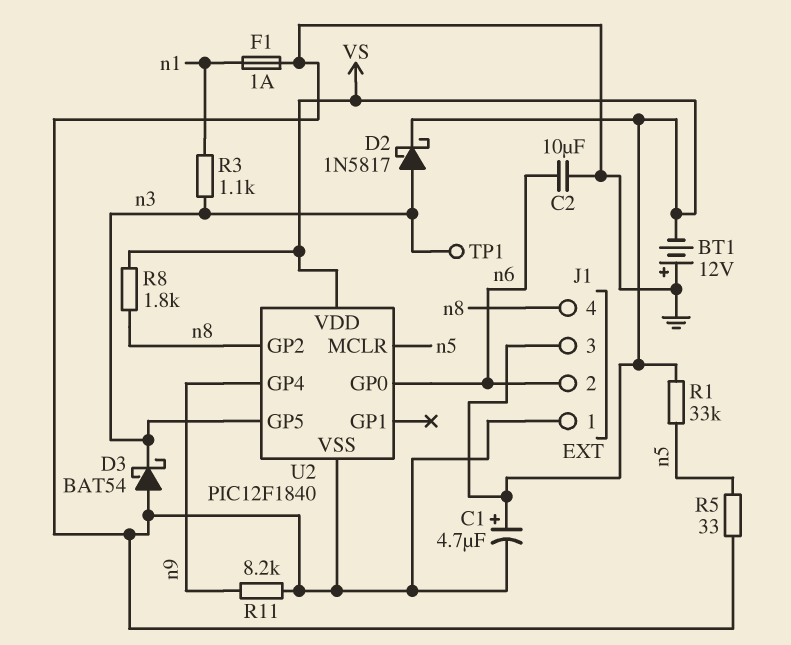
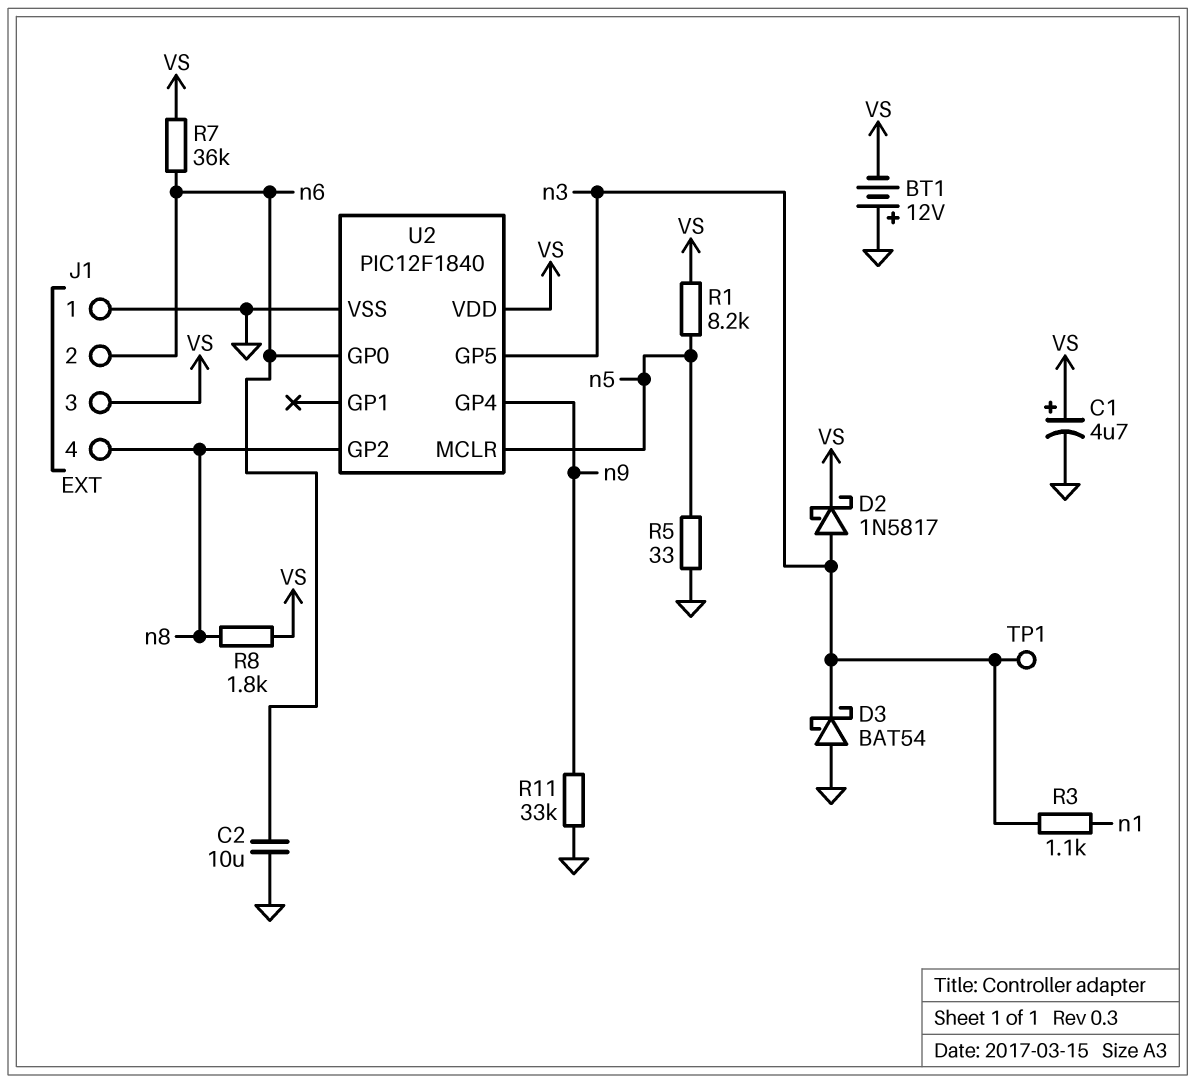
F1: 1A (GND, n1) -> none
R1: 33k (VS, n5) -> 8.2k (VS, n5)
R7: none -> 36k (VS, n6)
R11: 8.2k (GND, n9) -> 33k (GND, n9)

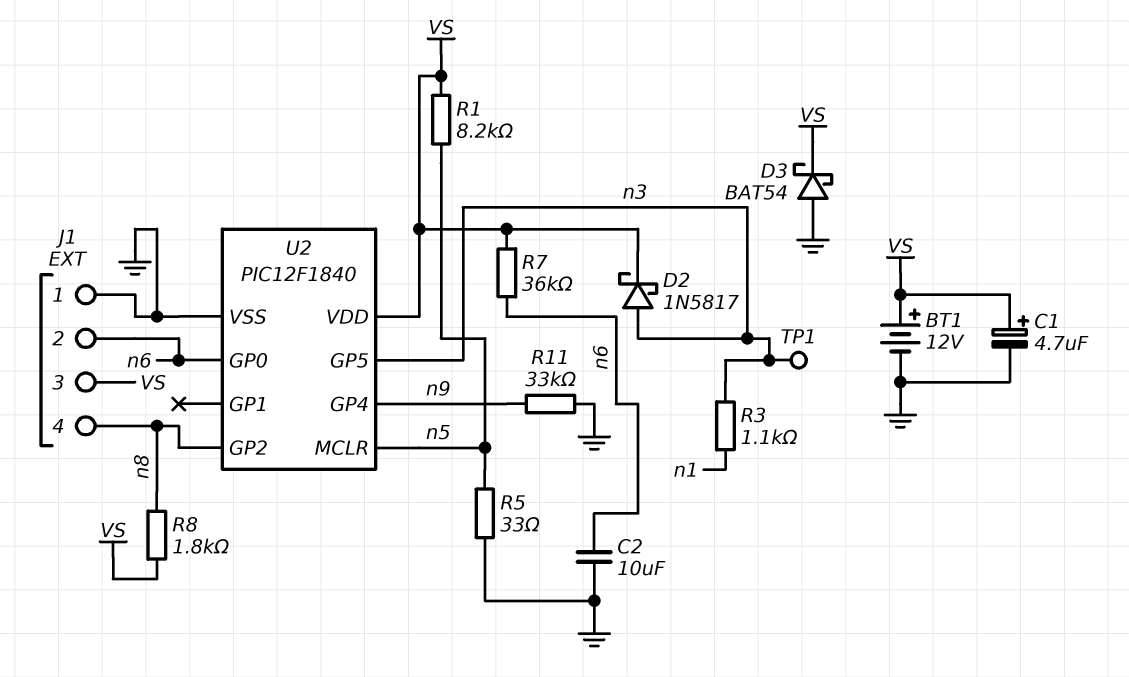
BT1: 12V (plus GND, minus VS) -> 12V (plus VS, minus GND)
D3: schottky BAT54 (A GND, K n3) -> schottky BAT54 (A GND, K VS)

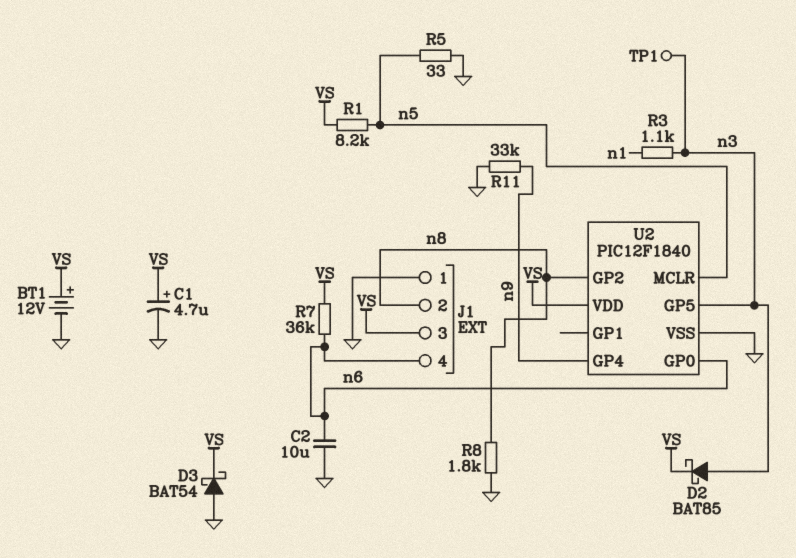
D2: schottky 1N5817 (A n3, K VS) -> schottky BAT85 (A n3, K VS)
J1 pin 2: n6 -> n8
J1 pin 4: n8 -> n6
R8: 1.8k (VS, n8) -> 1.8k (GND, n8)

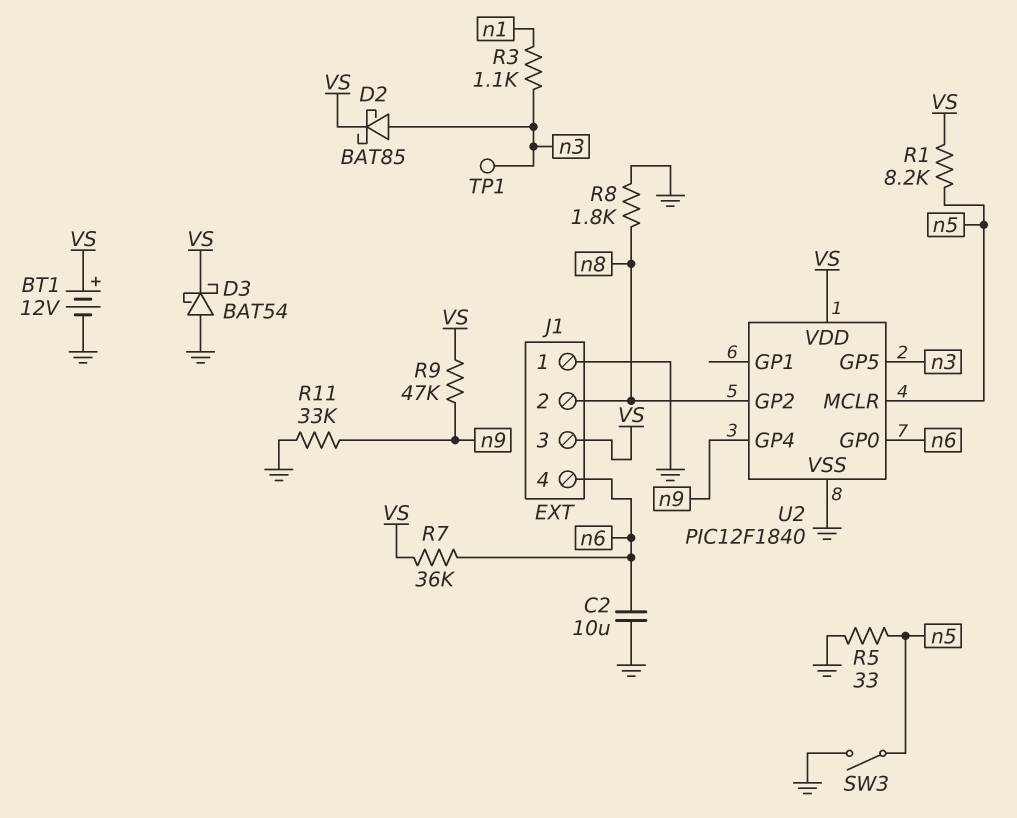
C1: 4.7uF (plus VS, minus GND) -> none
R9: none -> 47k (VS, n9)
SW3: none -> switch (GND, n5)

